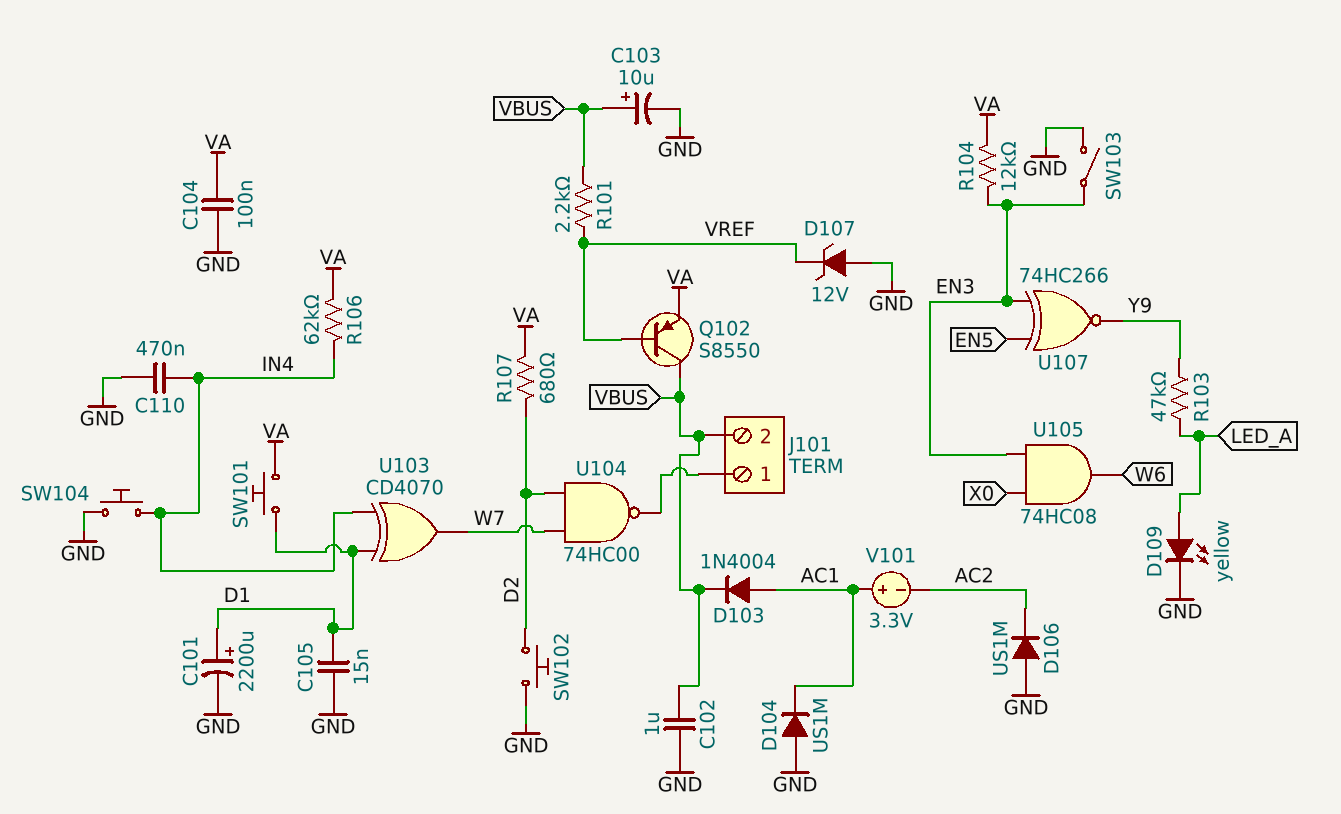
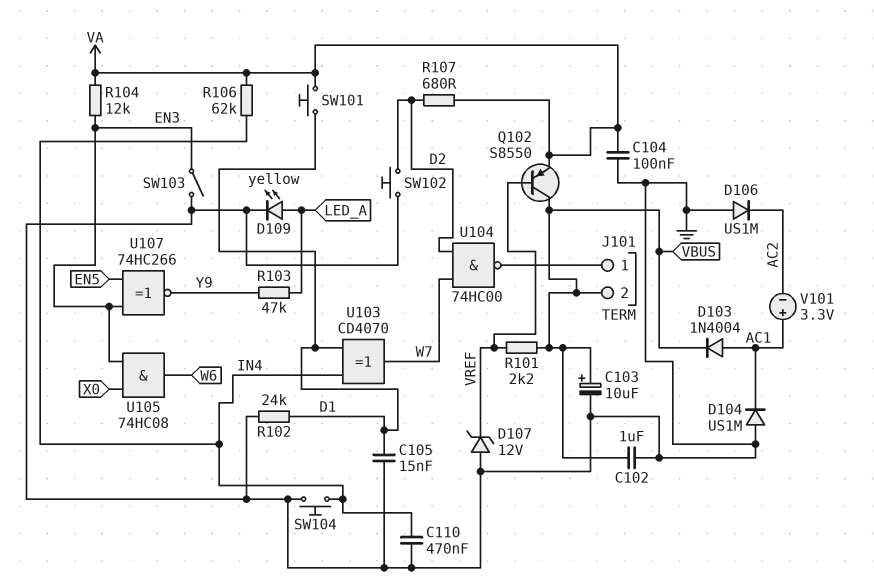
C101: 2200uF (plus D1, minus GND) -> none
R102: none -> 24k (D1, GND)

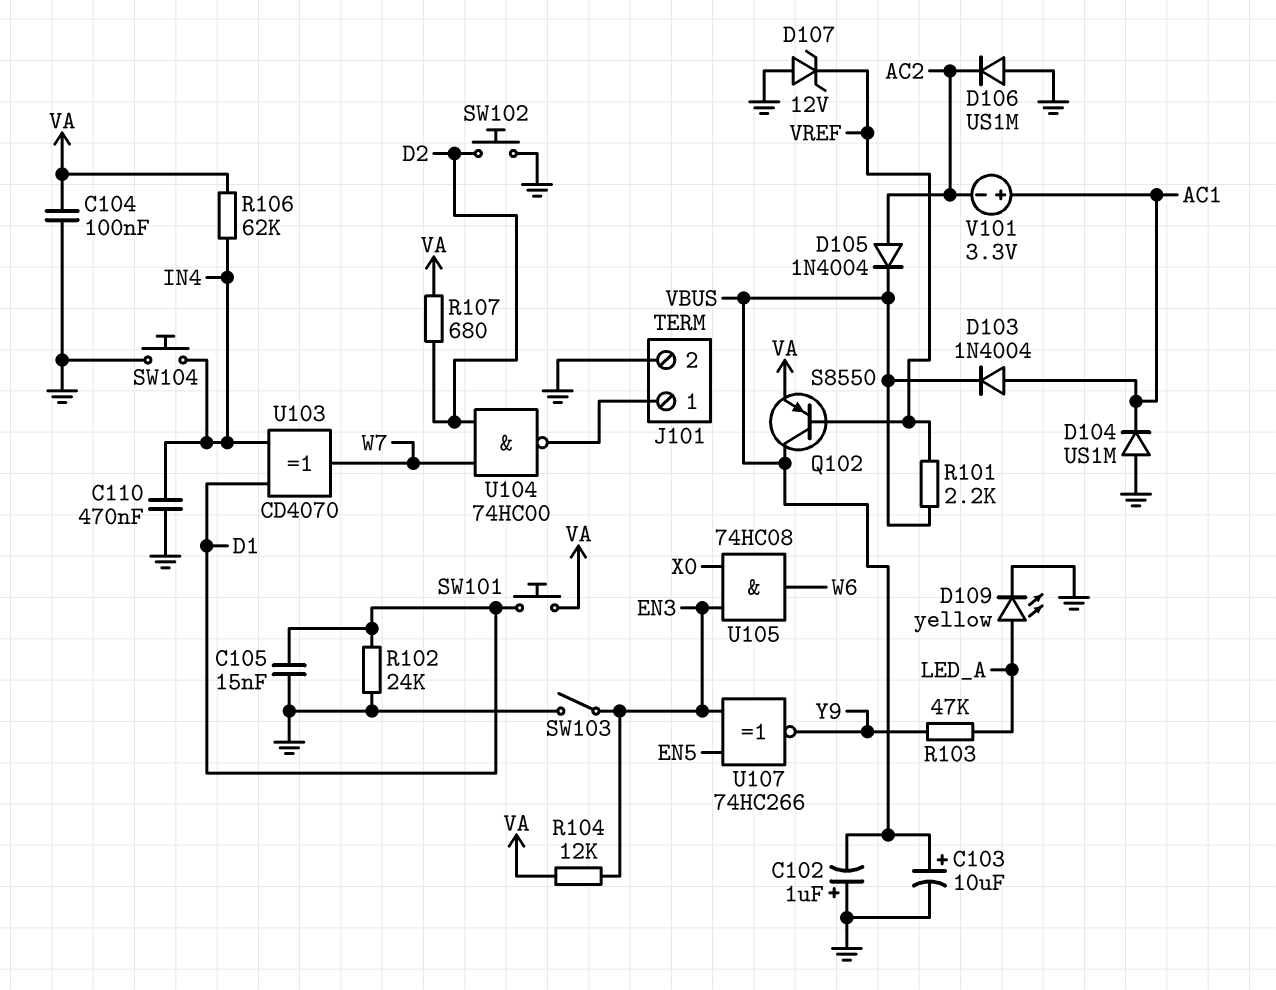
C102: 1uF (GND, VBUS) -> 1uF (plus GND, minus VBUS)
D105: none -> diode 1N4004 (A AC2, K VBUS)
J101 pin 2: VBUS -> GND

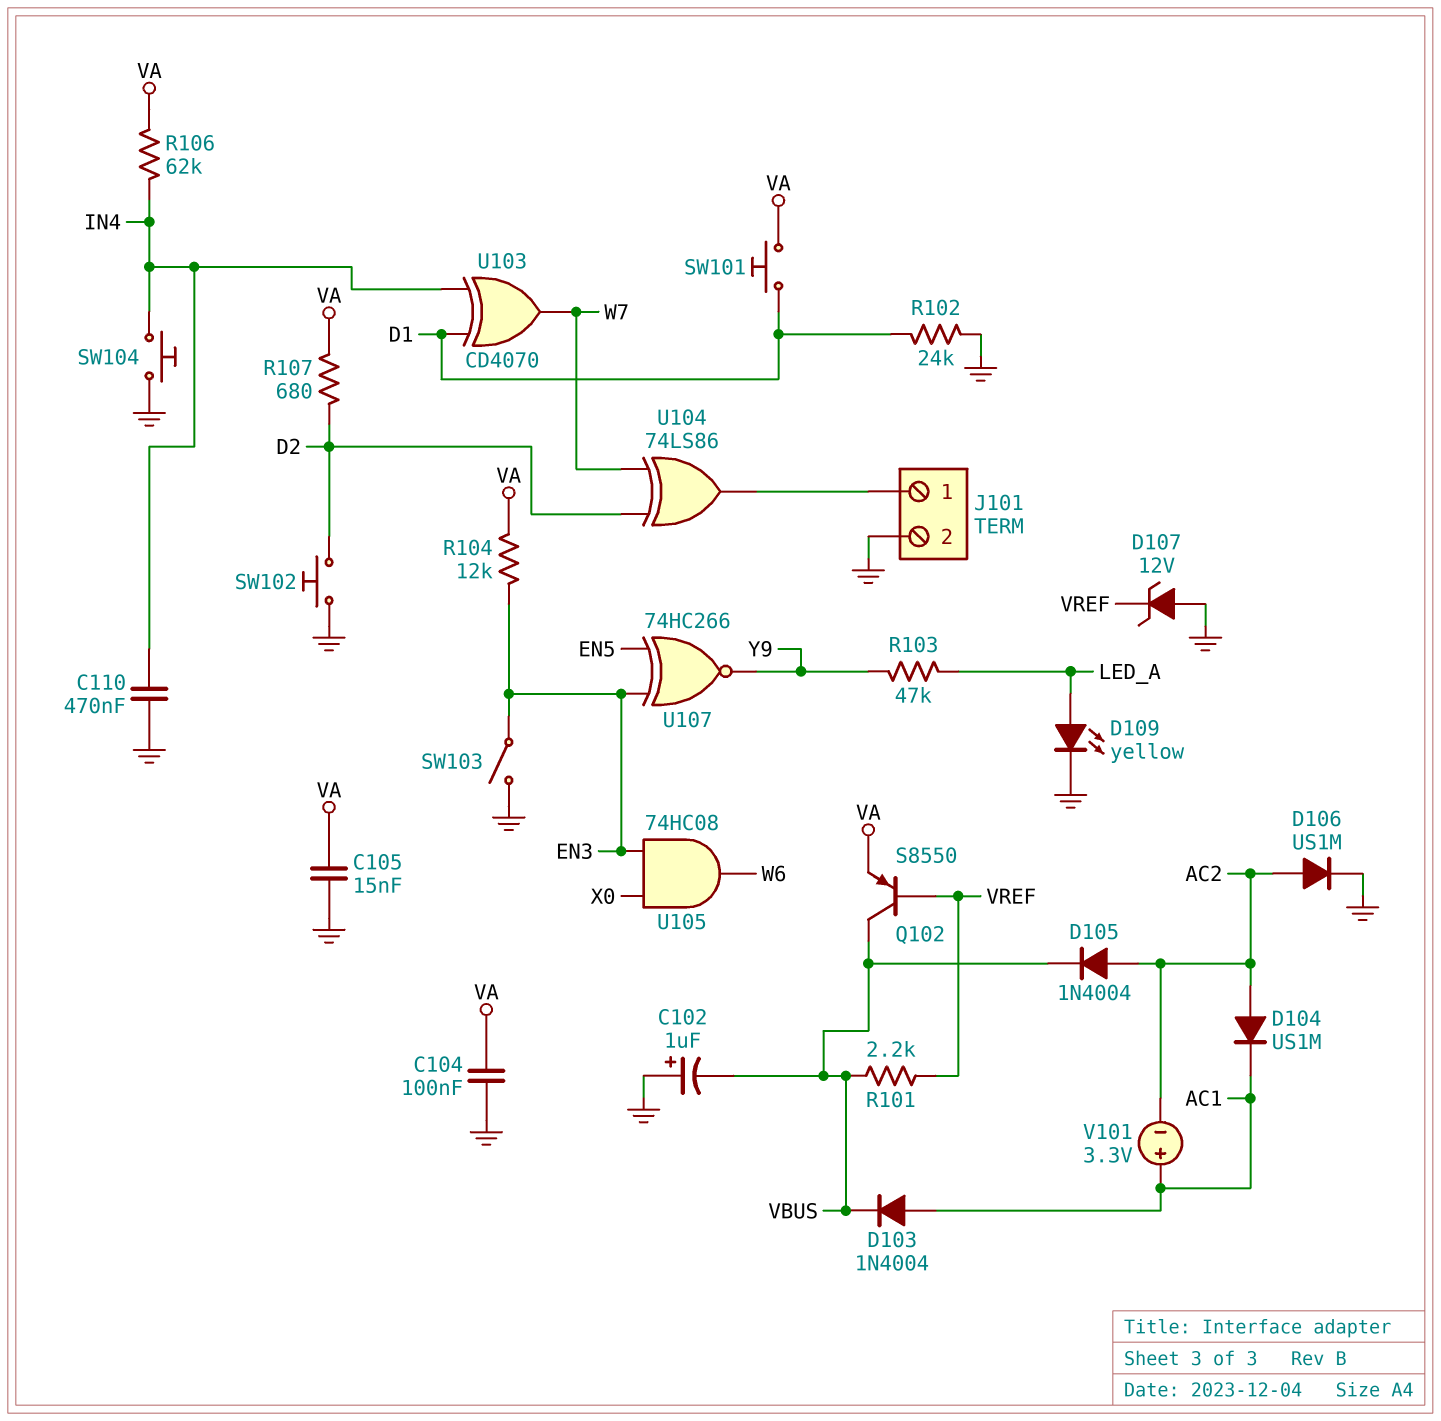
C103: 10uF (plus VBUS, minus GND) -> none
C105: 15nF (D1, GND) -> 15nF (GND, VA)
D104: diode US1M (A GND, K AC1) -> diode US1M (A AC2, K AC1)
D106: diode US1M (A GND, K AC2) -> diode US1M (A AC2, K GND)
U104: NAND 74HC00 (in D2, in W7, out J101/1) -> XOR 74LS86 (in D2, in W7, out J101/1)

